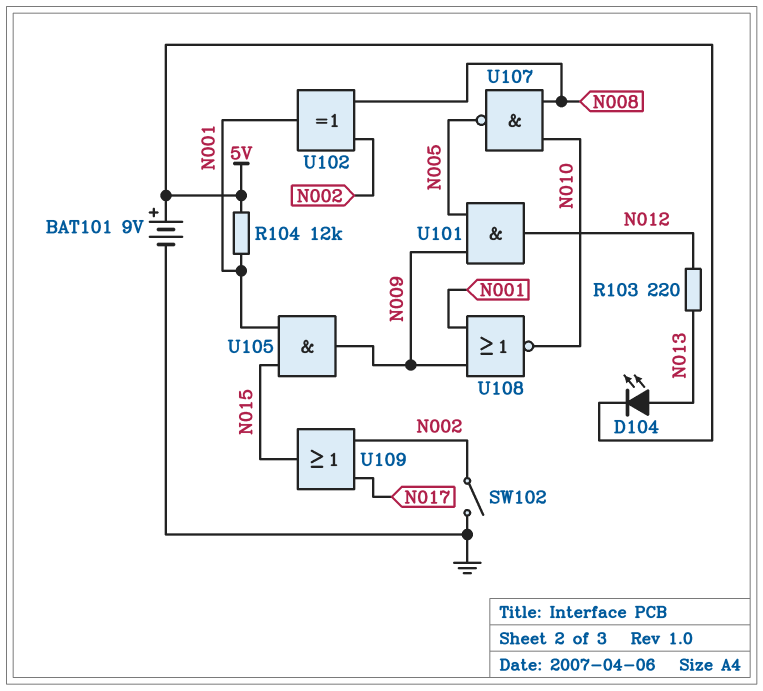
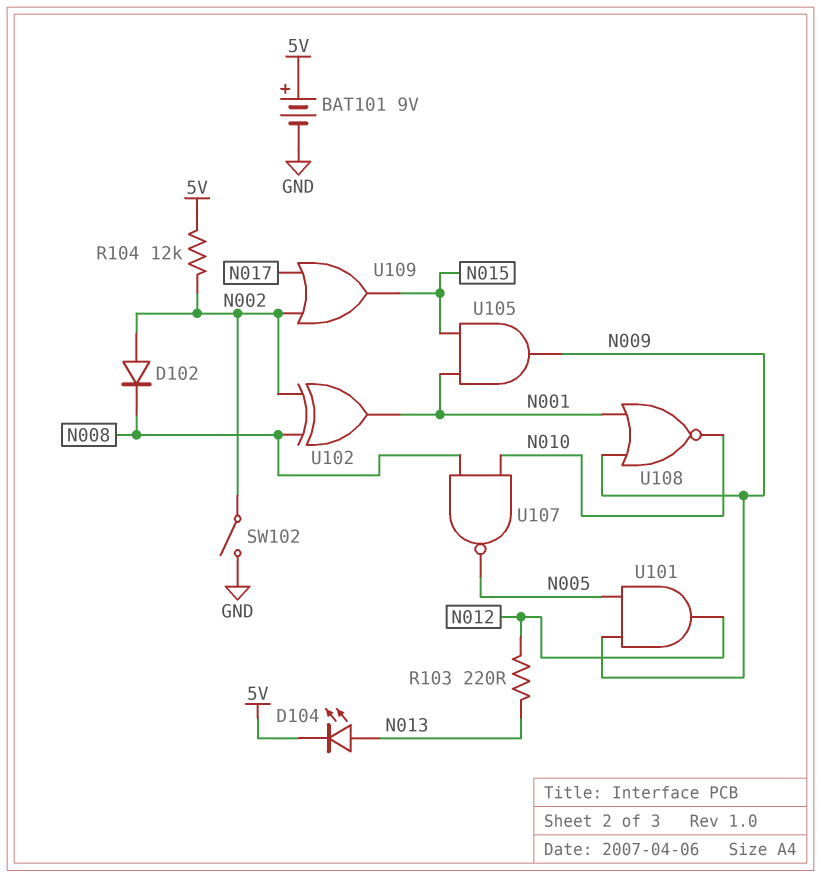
D102: none -> diode (A N002, K N008)
R104: 12k (5V, N001) -> 12k (5V, N002)

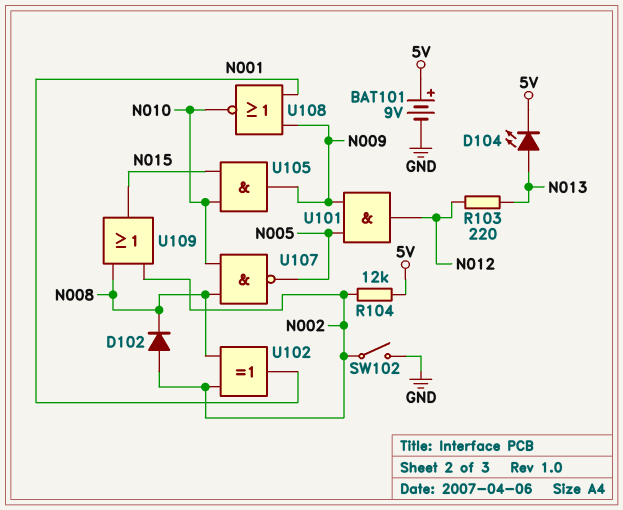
U105: AND (in N001, in N015, out N009) -> AND (in N010, in N015, out N009)
U109: OR (in N002, in N017, out N015) -> OR (in N002, in N008, out N015)

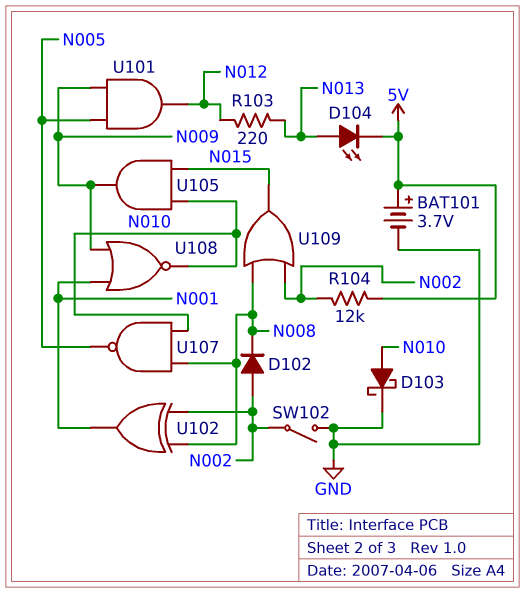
BAT101: 9V (plus 5V, minus GND) -> 3.7V (plus 5V, minus GND)
D103: none -> schottky (A N010, K GND)

